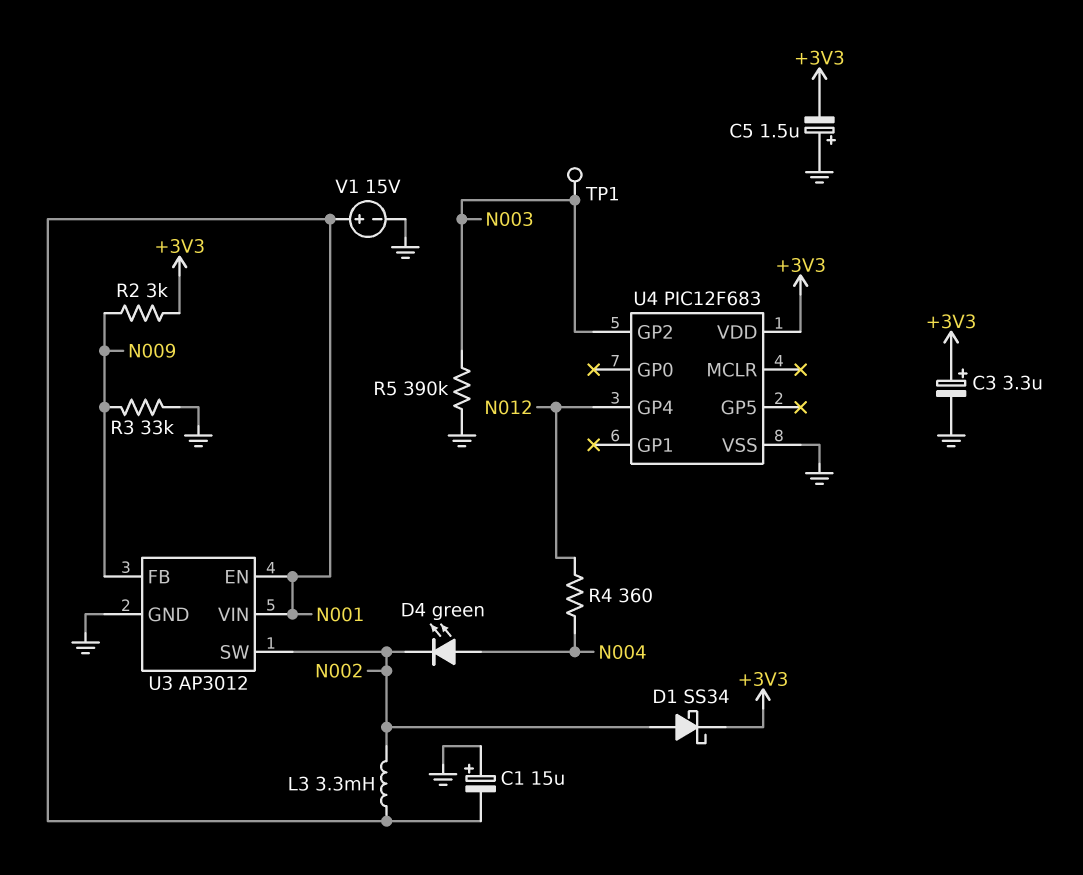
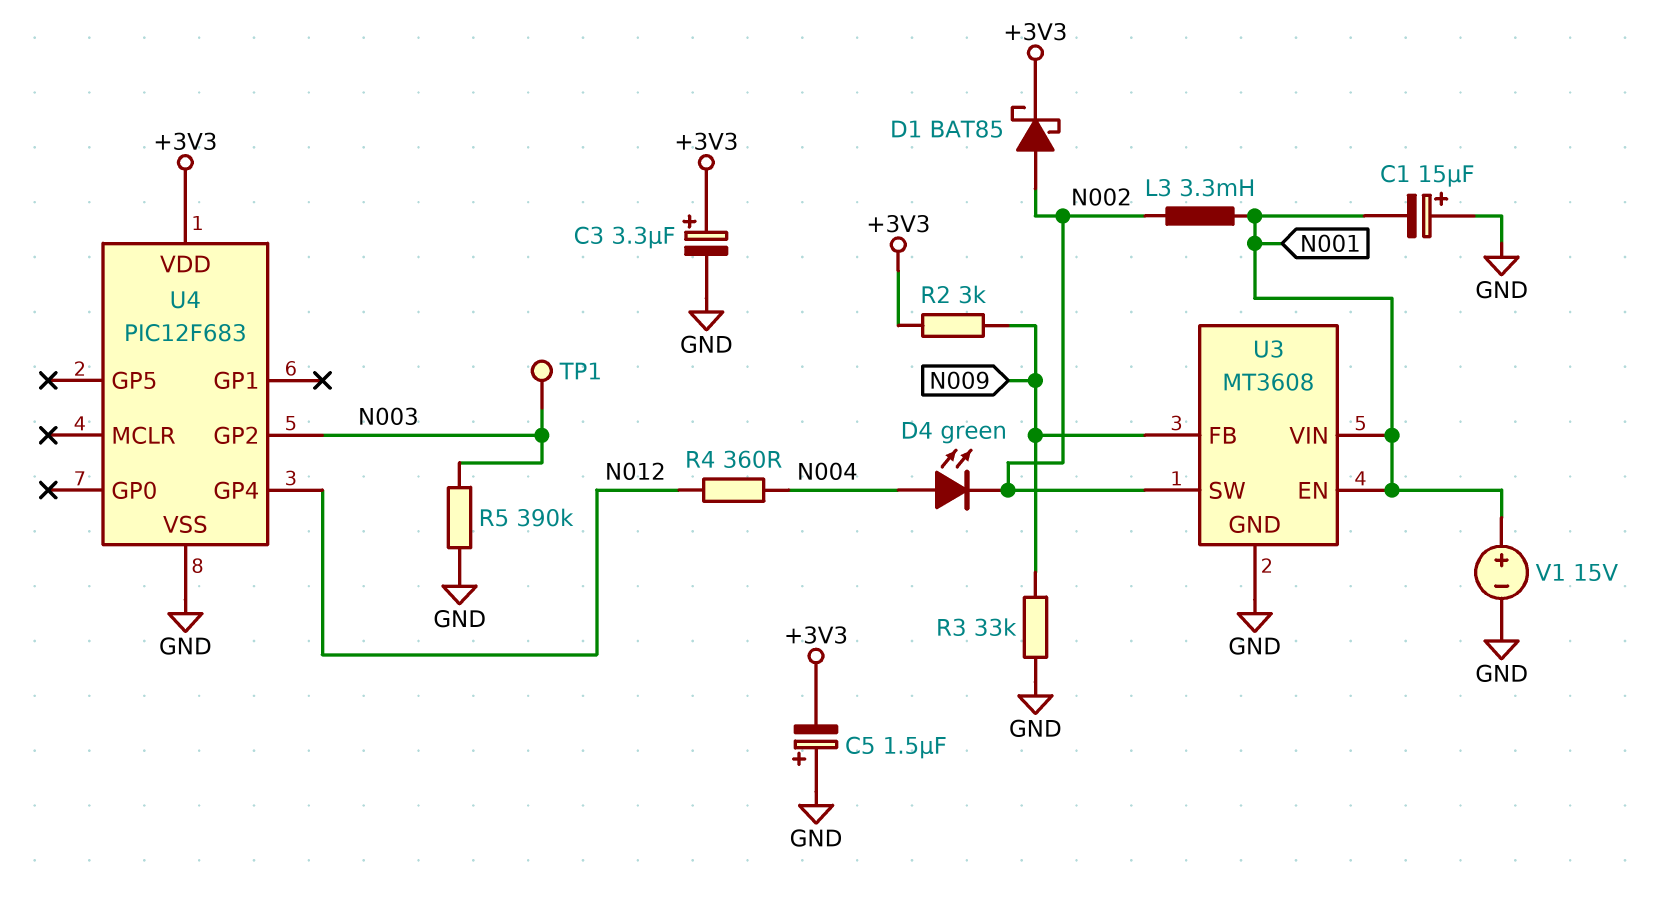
D1: schottky SS34 (A N002, K +3V3) -> schottky BAT85 (A N002, K +3V3)
U3: AP3012 -> MT3608

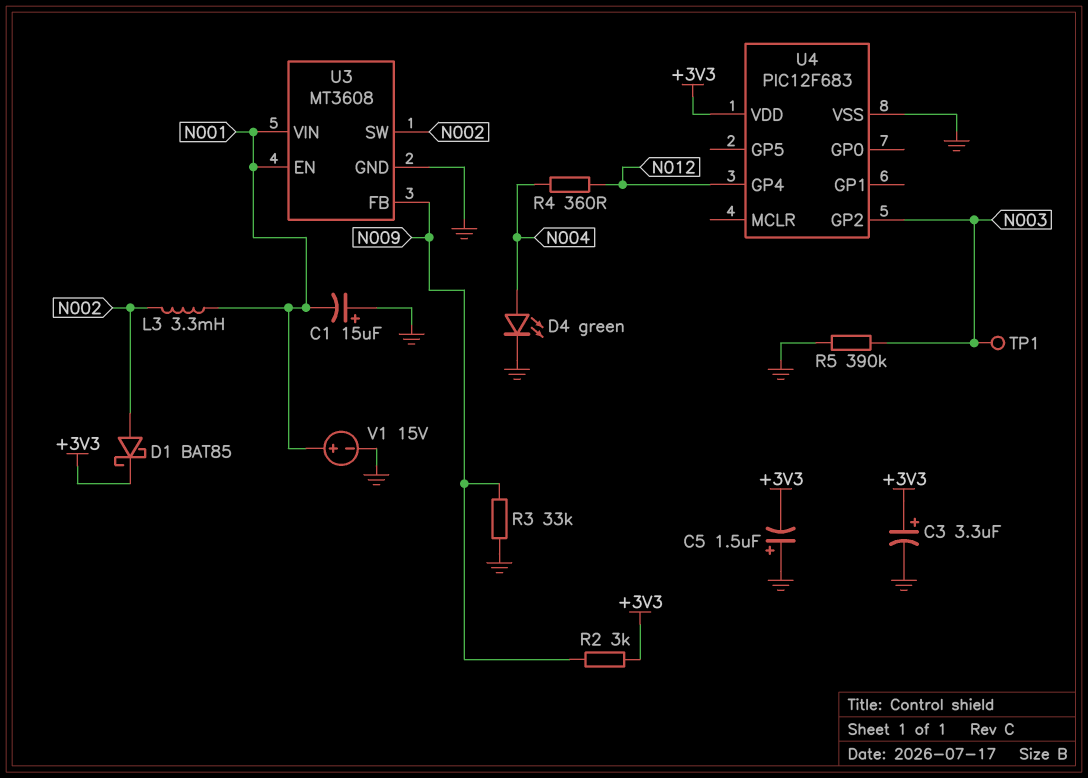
D4: LED green (A N004, K N002) -> LED green (A N004, K GND)

